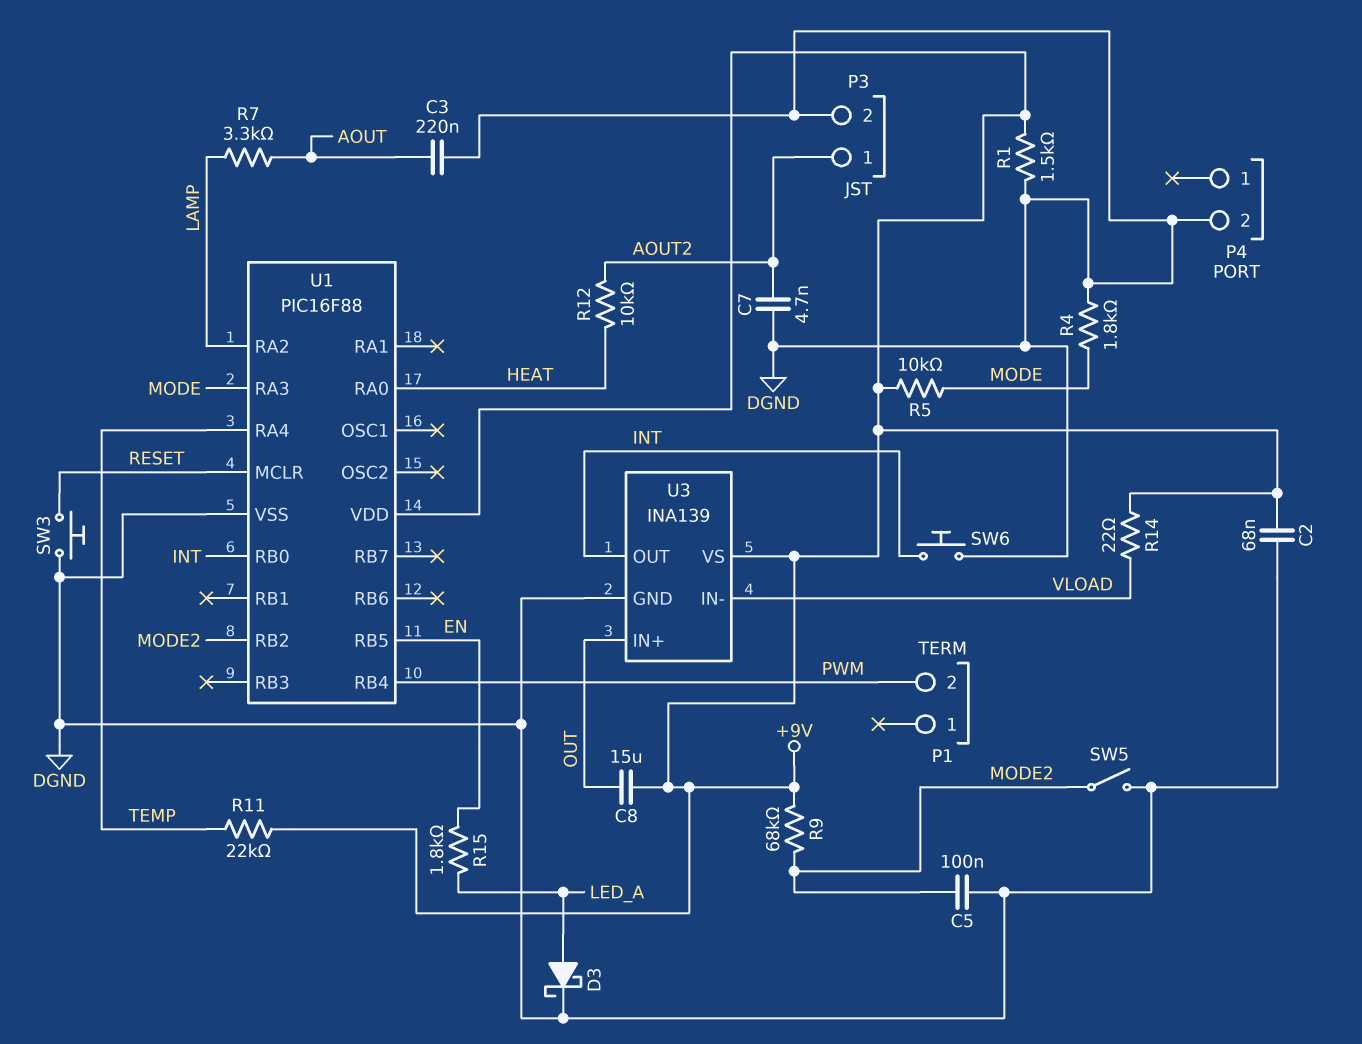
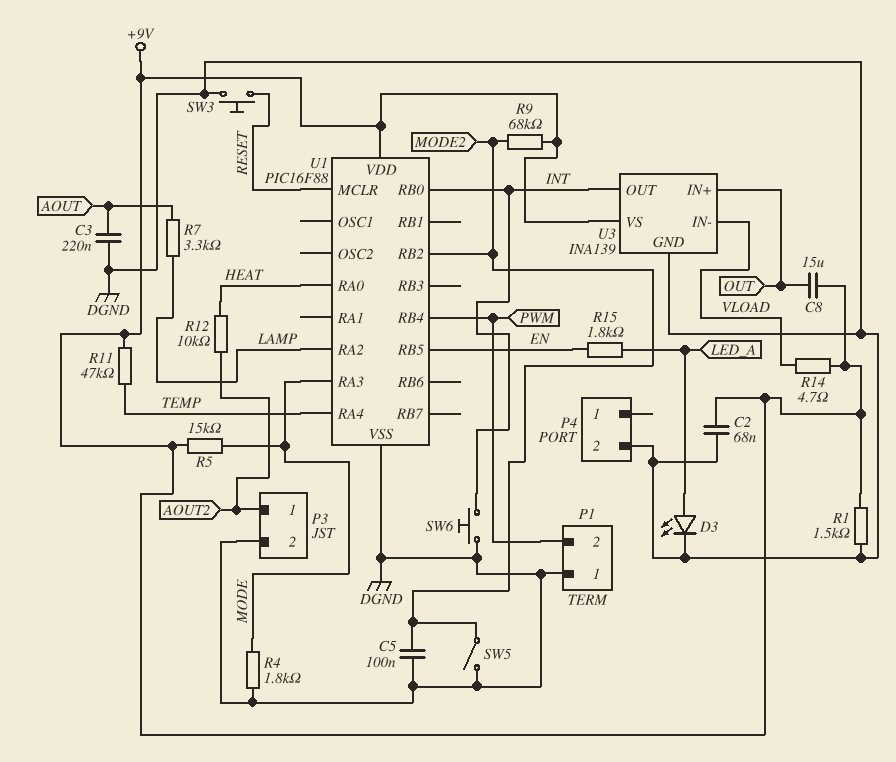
C7: 4.7nF (AOUT2, DGND) -> none
D3: schottky (A LED_A, K DGND) -> LED (A LED_A, K DGND)
P1 pin 1: none -> DGND
R5: 10k (+9V, MODE) -> 15k (+9V, MODE)
R11: 22k (+9V, TEMP) -> 47k (+9V, TEMP)
R14: 22 (+9V, VLOAD) -> 4.7 (+9V, VLOAD)

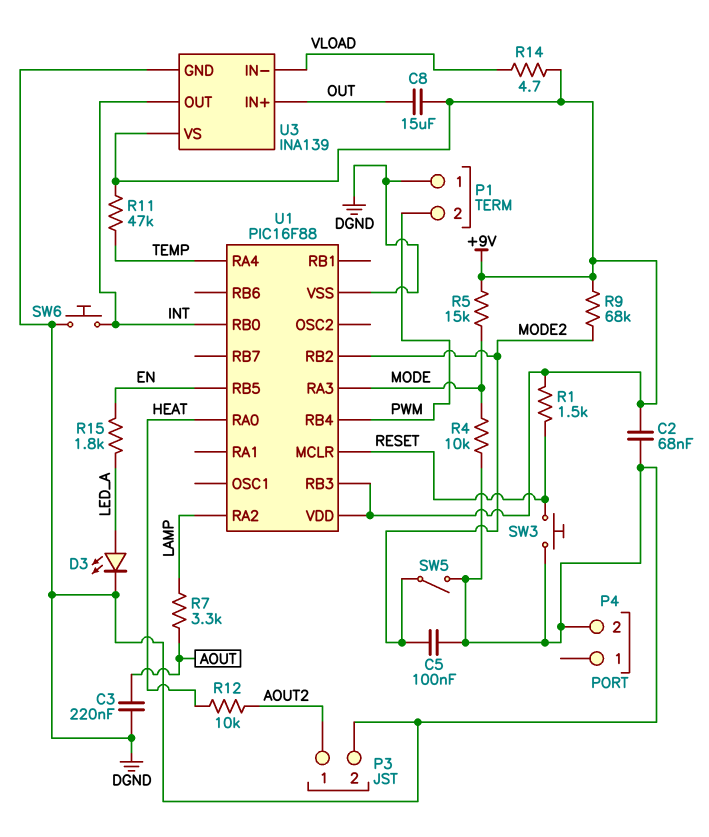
R1: 1.5k (+9V, DGND) -> 1.5k (+9V, RESET)
R4: 1.8k (DGND, MODE) -> 10k (DGND, MODE)
U1 pin RB3: none -> +9V

